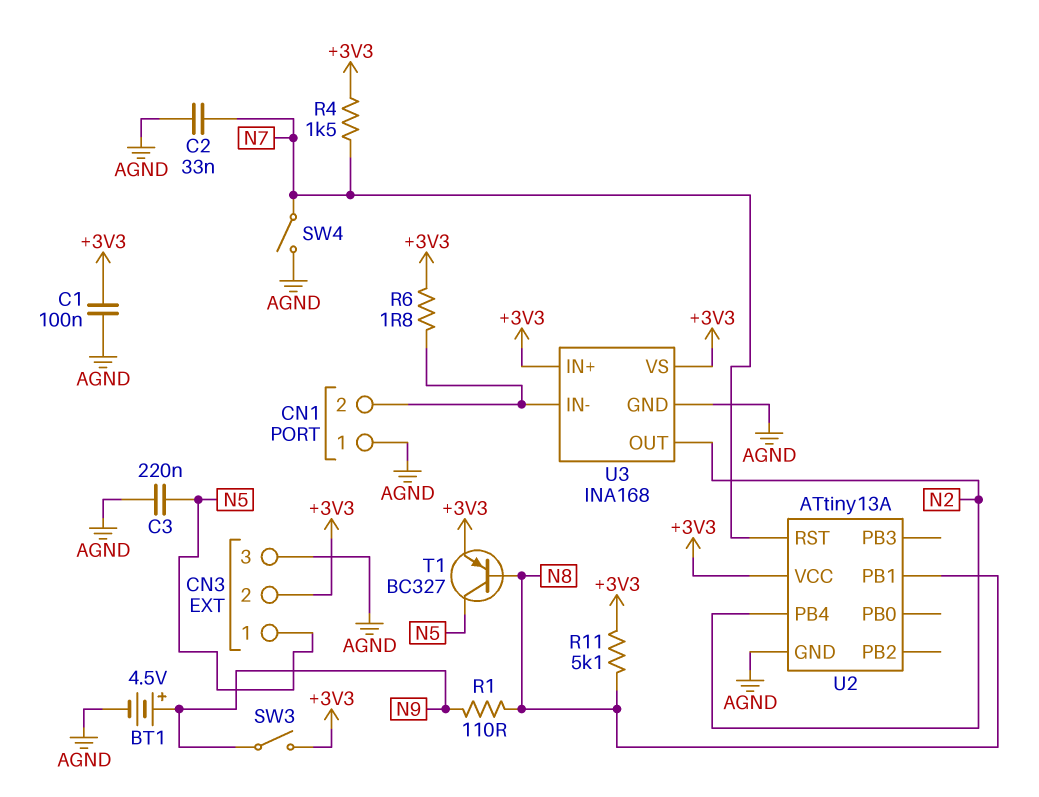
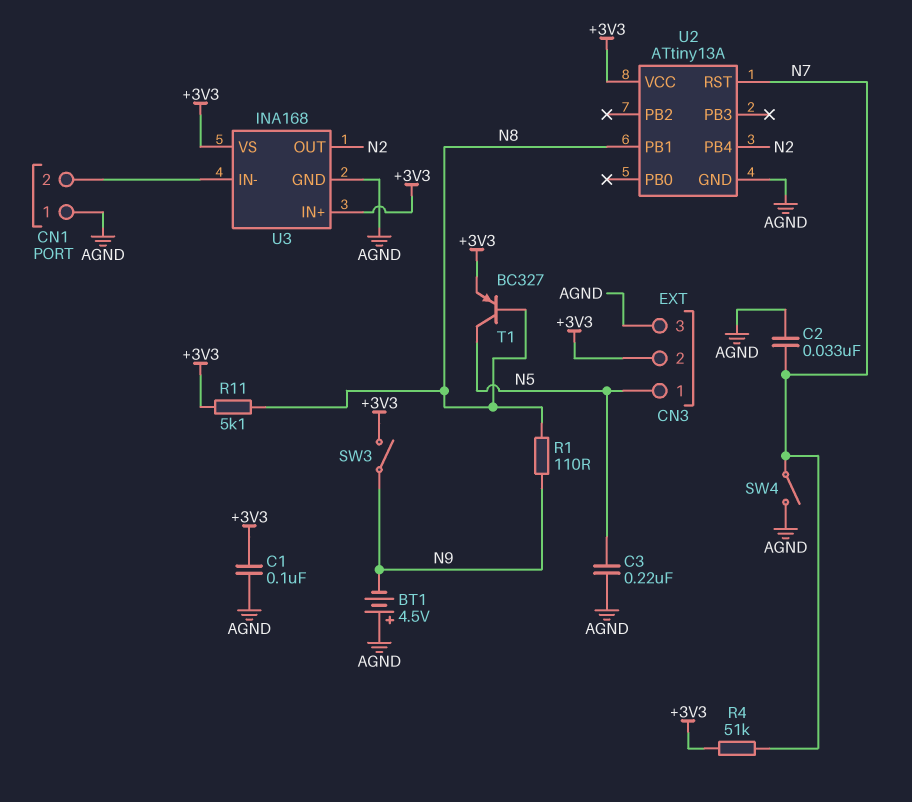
BT1: 4.5V (plus N9, minus AGND) -> 4.5V (plus AGND, minus N9)
R4: 1.5k (+3V3, N7) -> 51k (+3V3, N7)
R6: 1.8 (+3V3, CN1/2) -> none

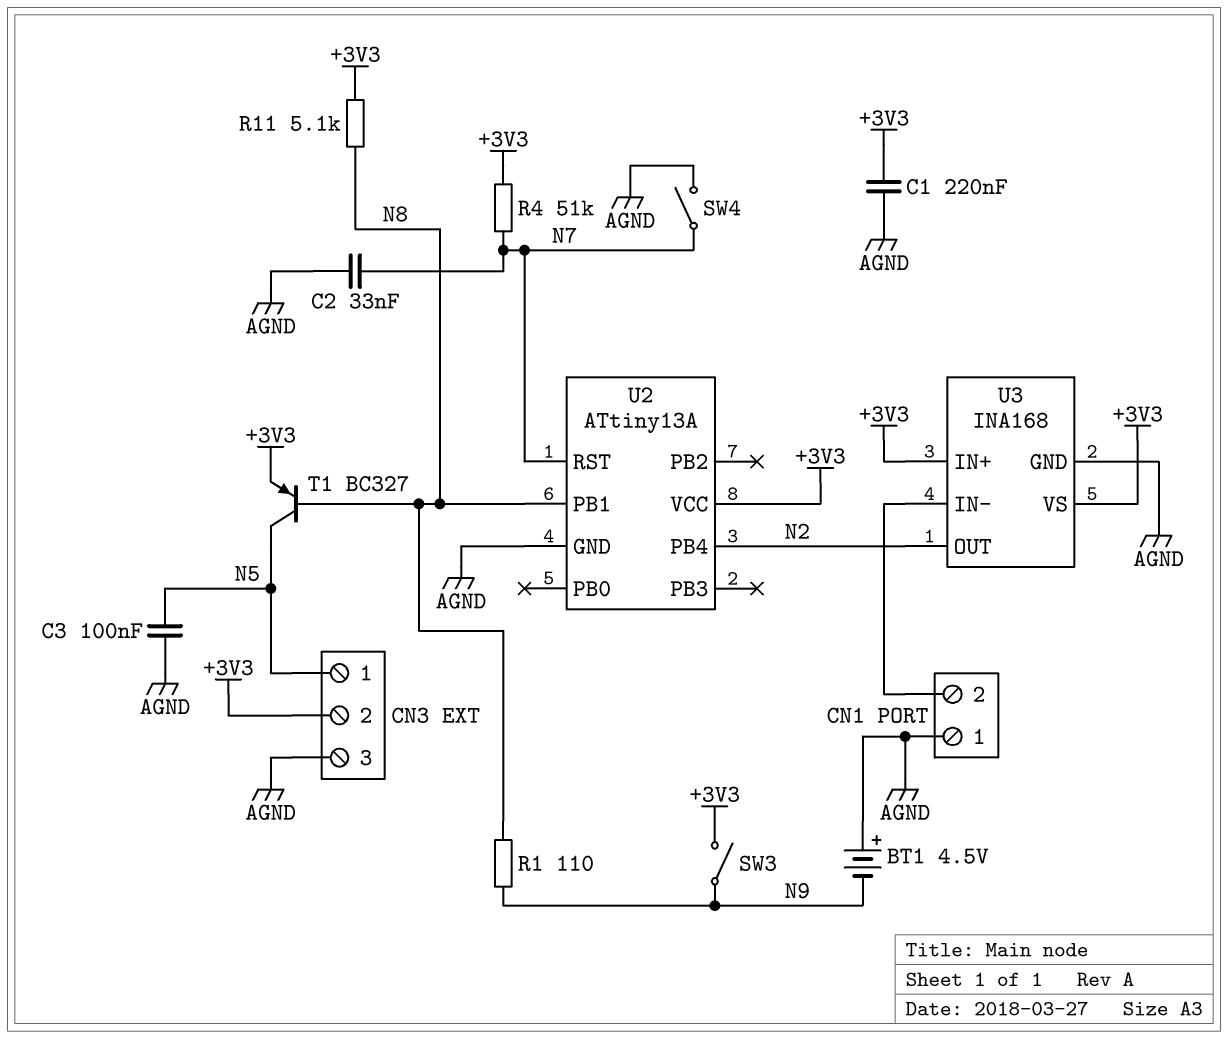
C1: 100nF (+3V3, AGND) -> 220nF (+3V3, AGND)
C3: 220nF (AGND, N5) -> 100nF (AGND, N5)

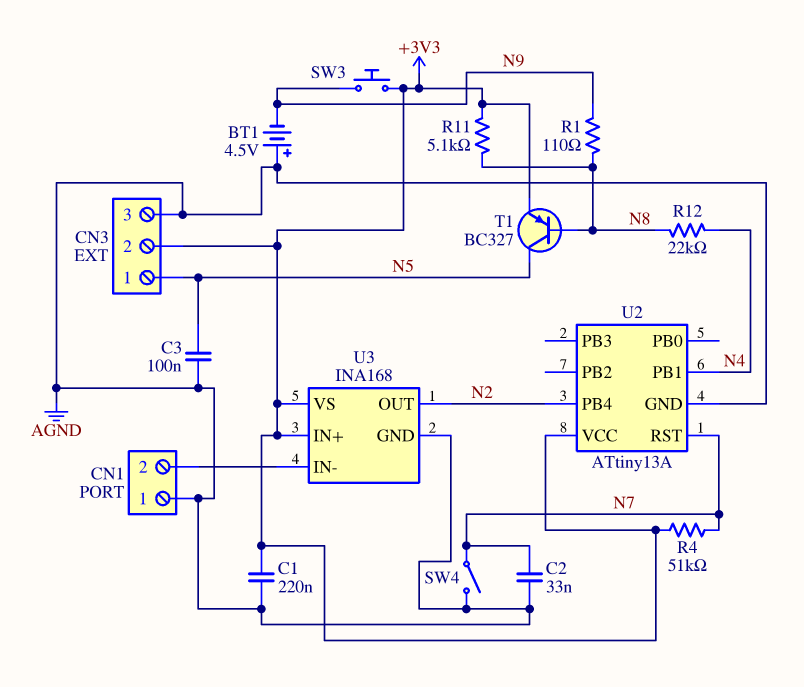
R12: none -> 22k (N4, N8)
SW3: switch (+3V3, N9) -> button (+3V3, N9)
U2 pin PB1: N8 -> N4

